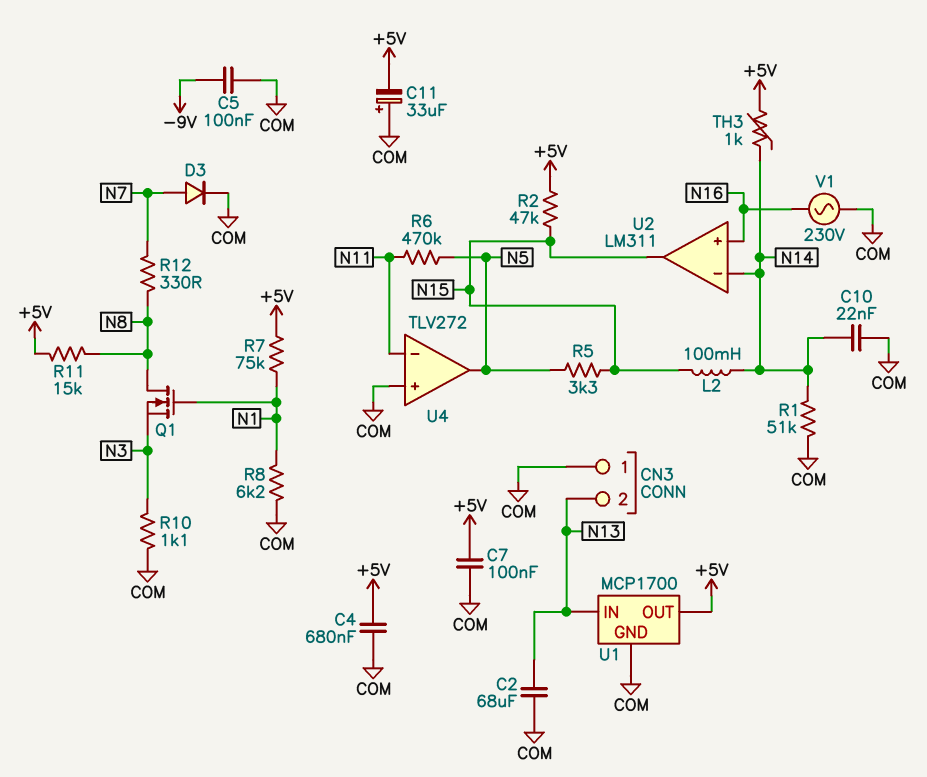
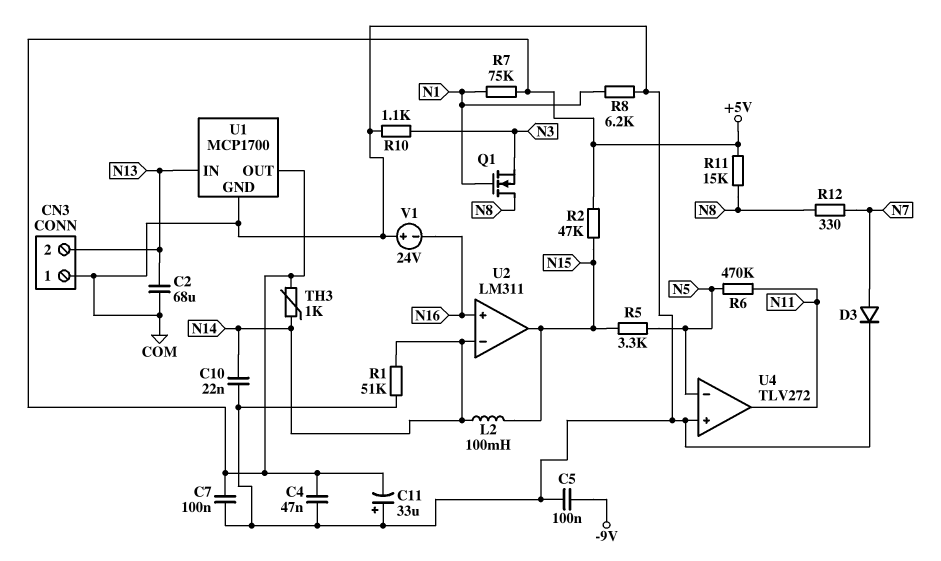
C4: 680nF (+5V, COM) -> 47nF (+5V, COM)
U4 pin in-: N11 -> N5
U4 pin out: N5 -> N11
V1: AC 230V (COM, N16) -> 24V (plus COM, minus N16)

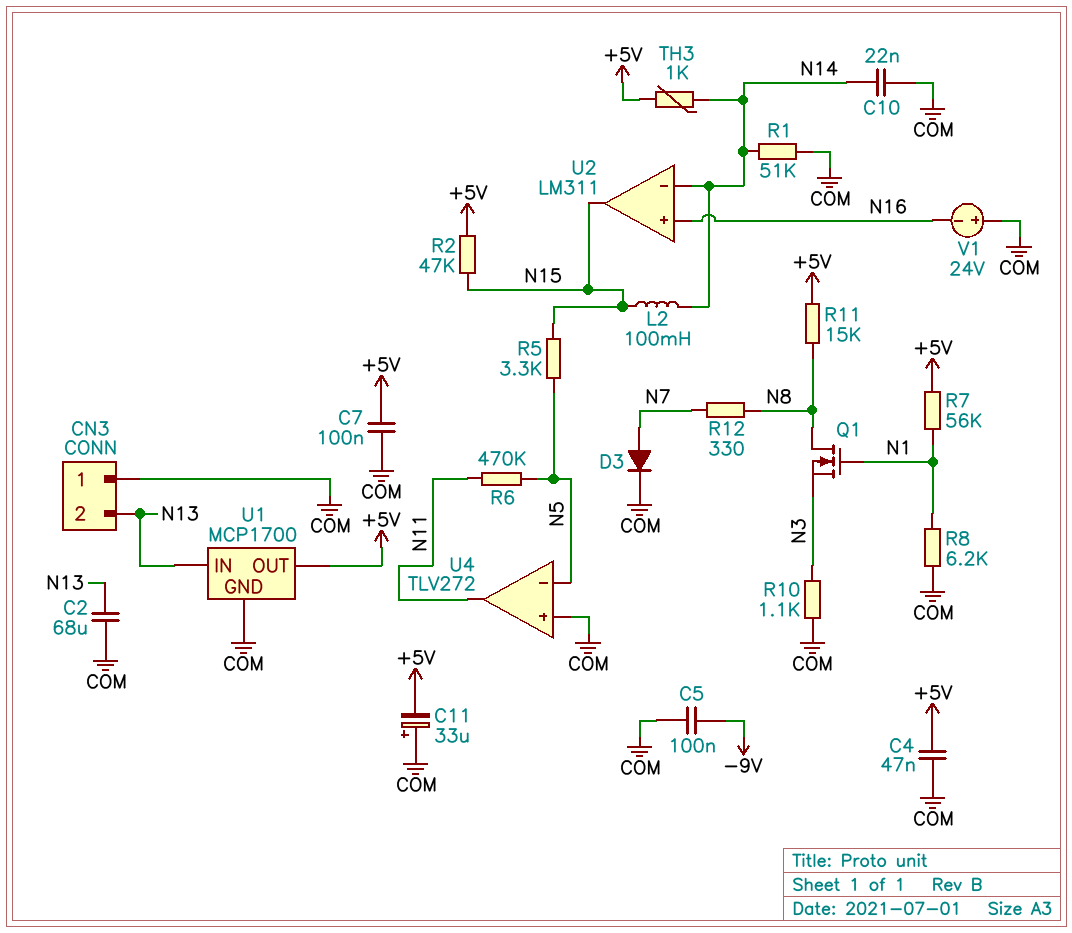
R7: 75k (+5V, N1) -> 56k (+5V, N1)

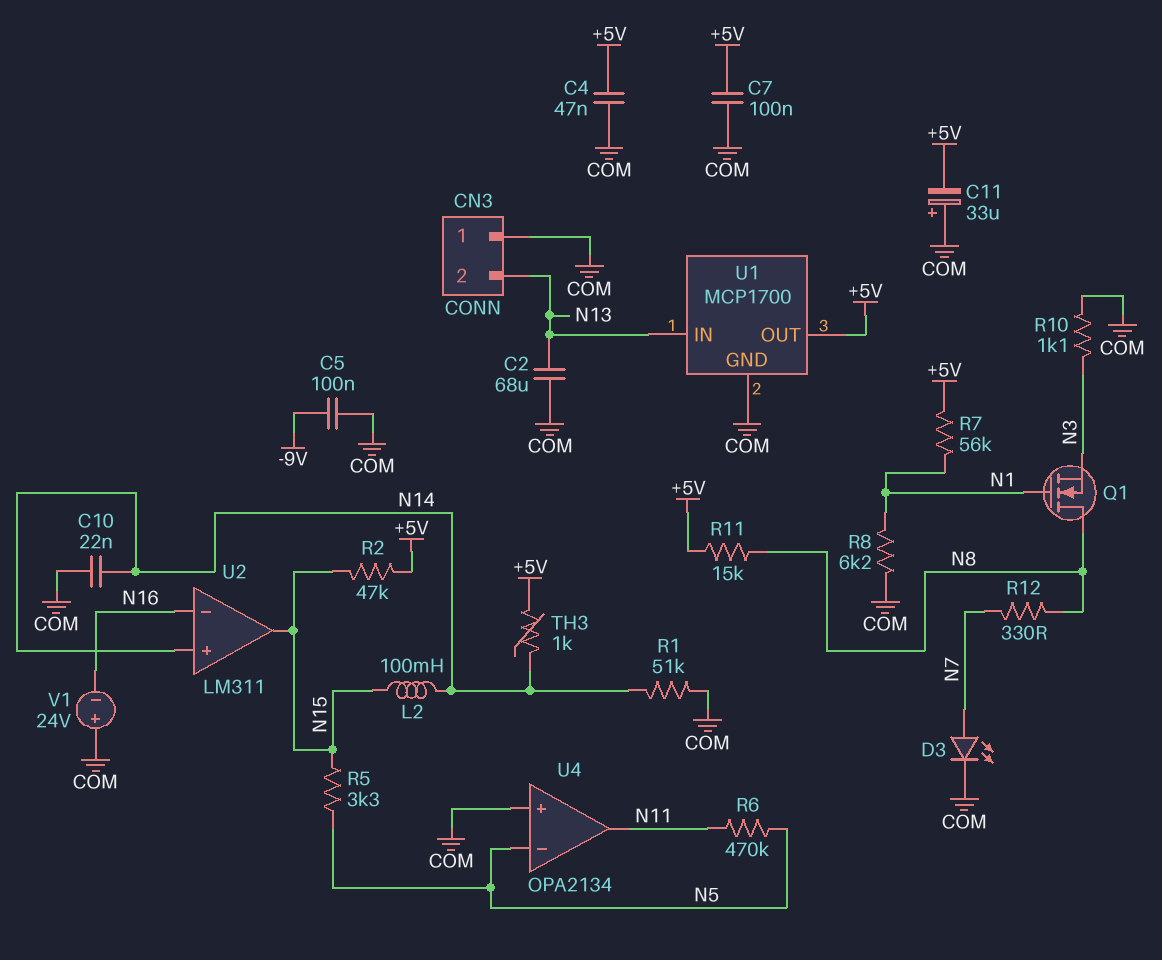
D3: diode (A N7, K COM) -> LED (A N7, K COM)
U2 pin in+: N16 -> N14
U2 pin in-: N14 -> N16
U4: TLV272 -> OPA2134

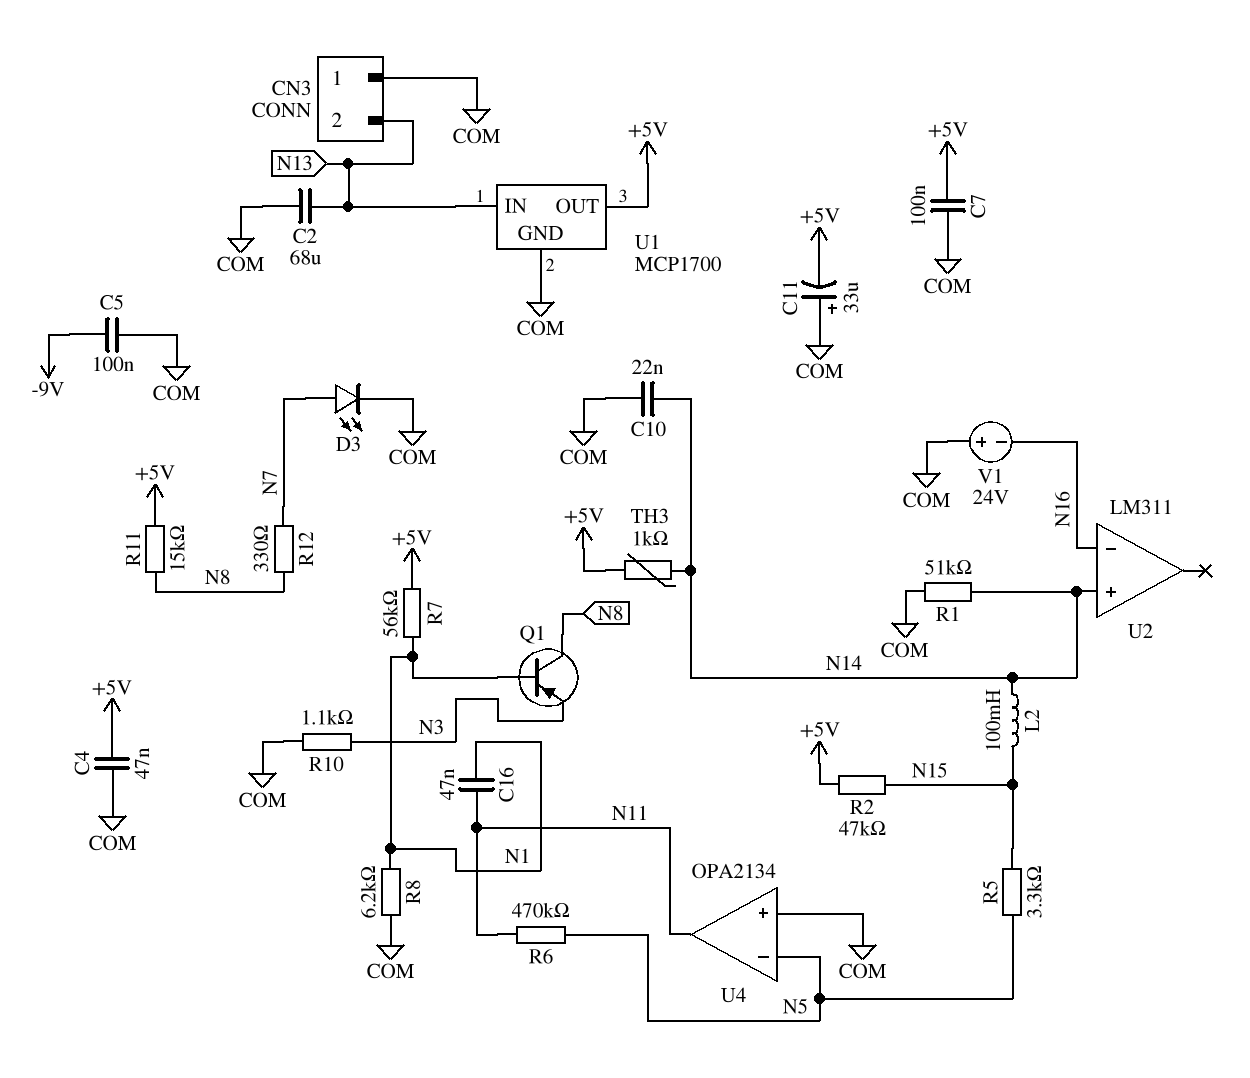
C16: none -> 47nF (N1, N11)
Q1: NMOS (G N1, D N8, S N3) -> PNP (B N1, C N8, E N3)
U2 pin out: N15 -> none

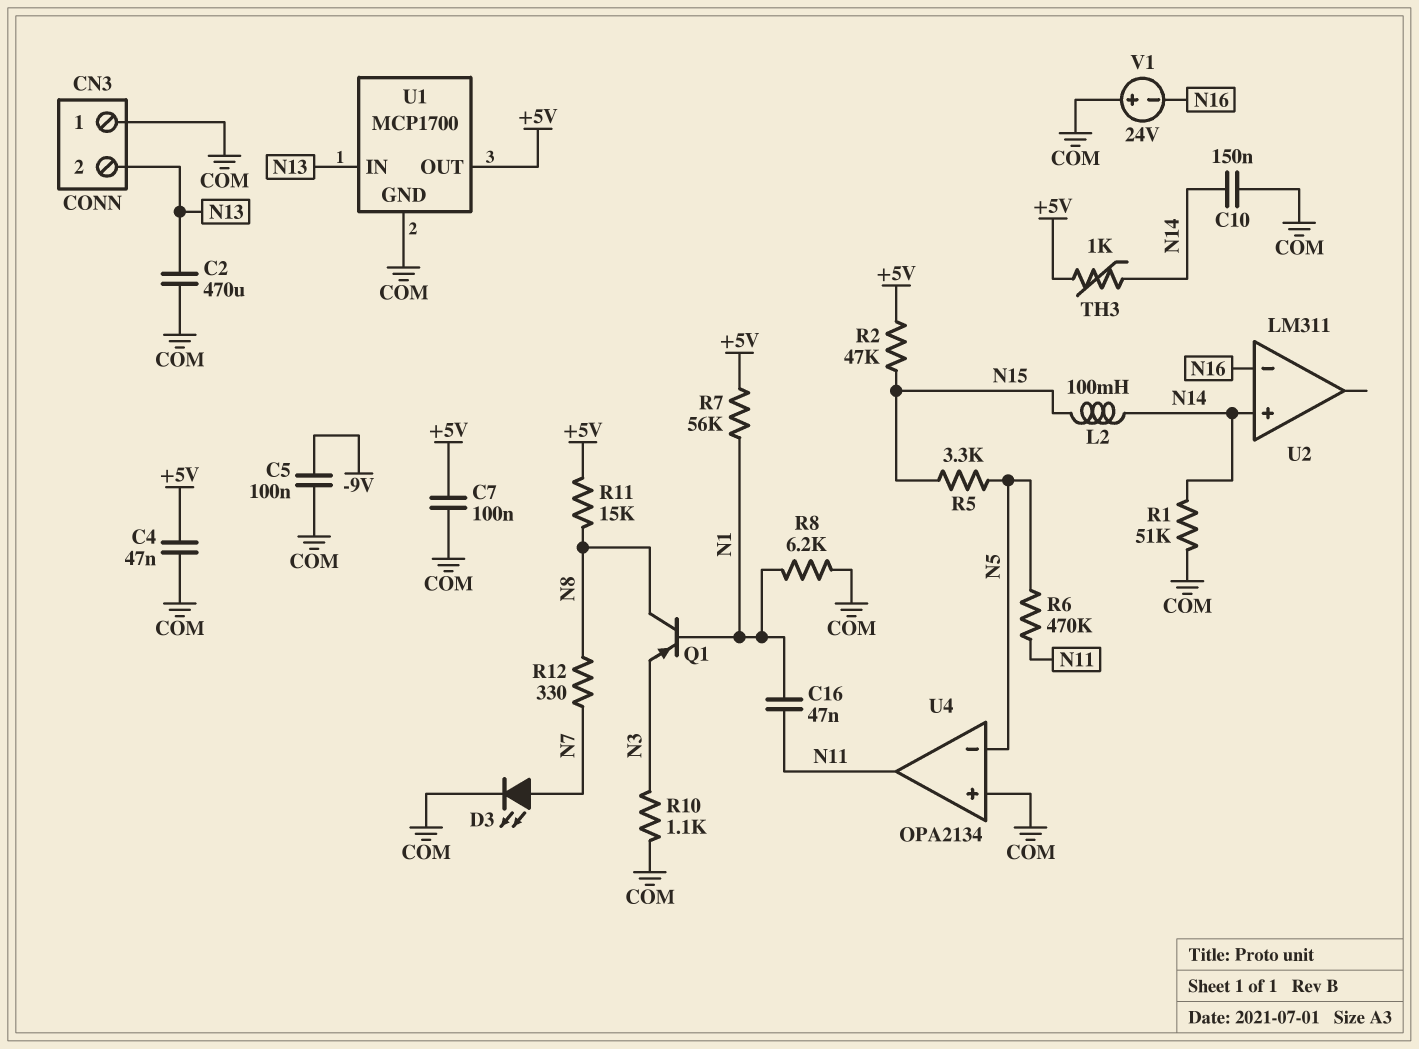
C2: 68uF (COM, N13) -> 470uF (COM, N13)
C10: 22nF (COM, N14) -> 150nF (COM, N14)
C11: 33uF (plus COM, minus +5V) -> none

